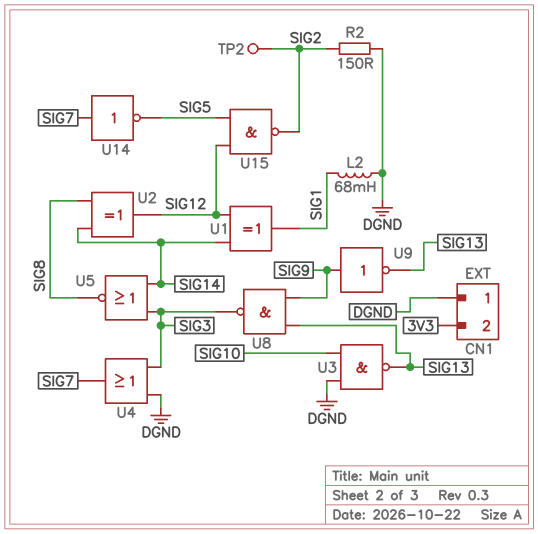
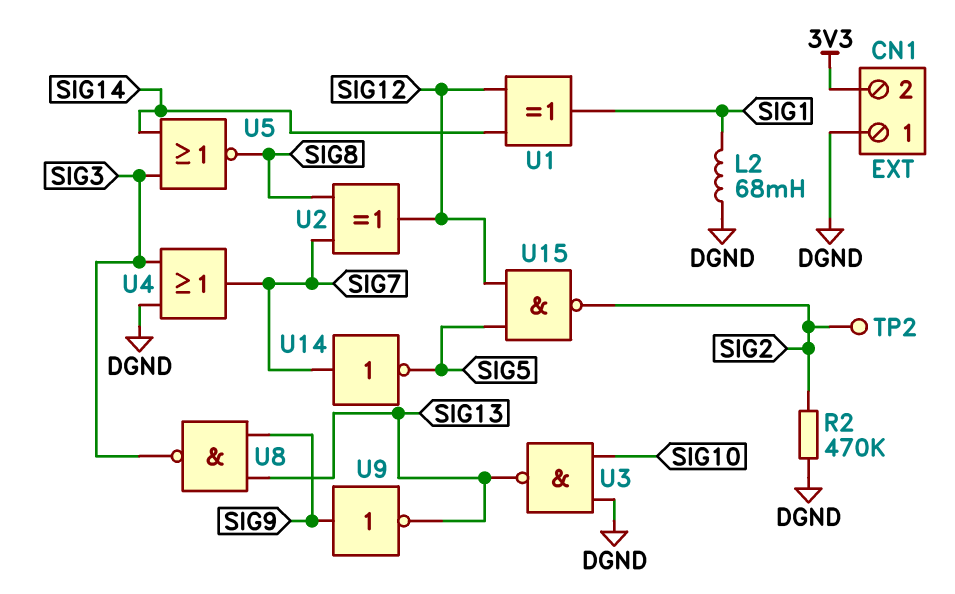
R2: 150 (DGND, SIG2) -> 470k (DGND, SIG2)
U2: XOR (in SIG8, in SIG14, out SIG12) -> XOR (in SIG7, in SIG8, out SIG12)

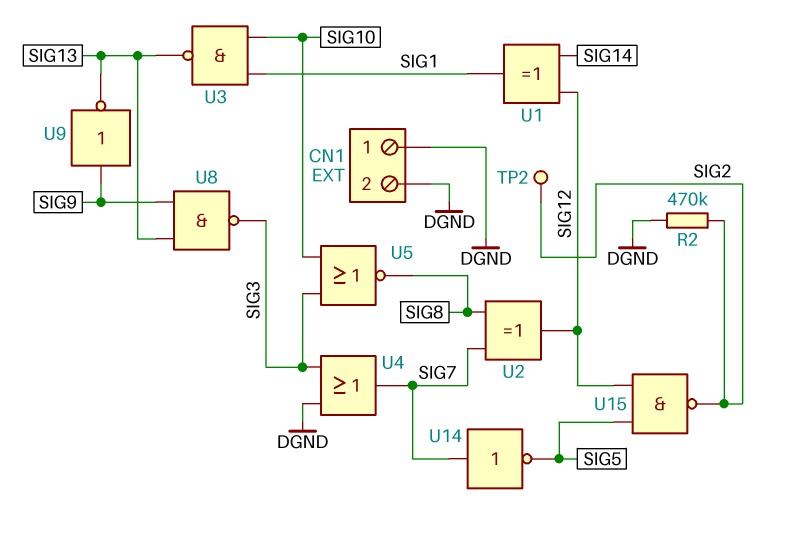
CN1 pin 2: 3V3 -> DGND
L2: 68mH (DGND, SIG1) -> none
U3: NAND (in DGND, in SIG10, out SIG13) -> NAND (in SIG1, in SIG10, out SIG13)
U5: NOR (in SIG3, in SIG14, out SIG8) -> NOR (in SIG3, in SIG10, out SIG8)

